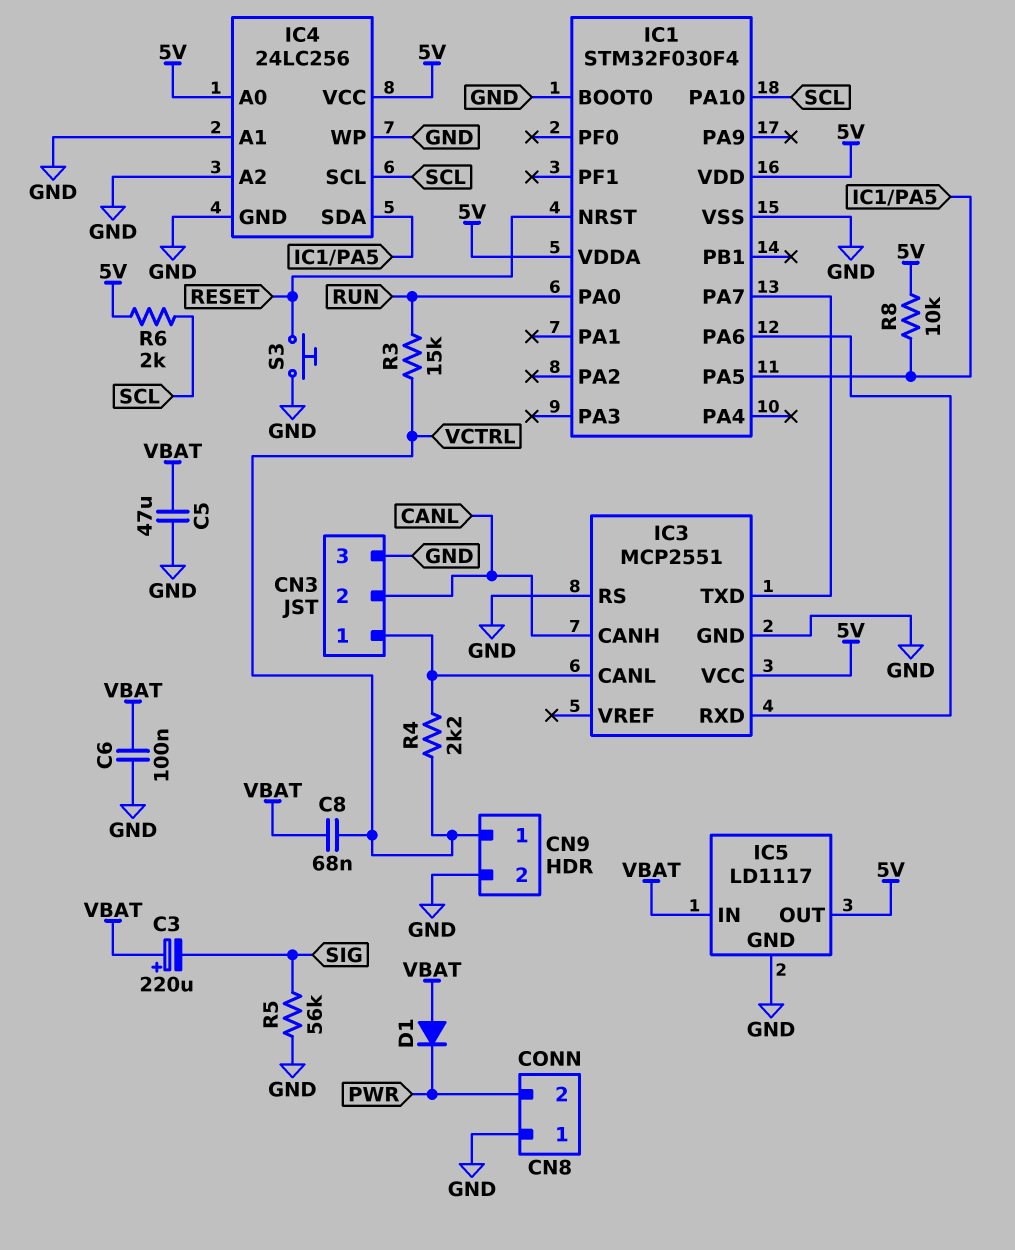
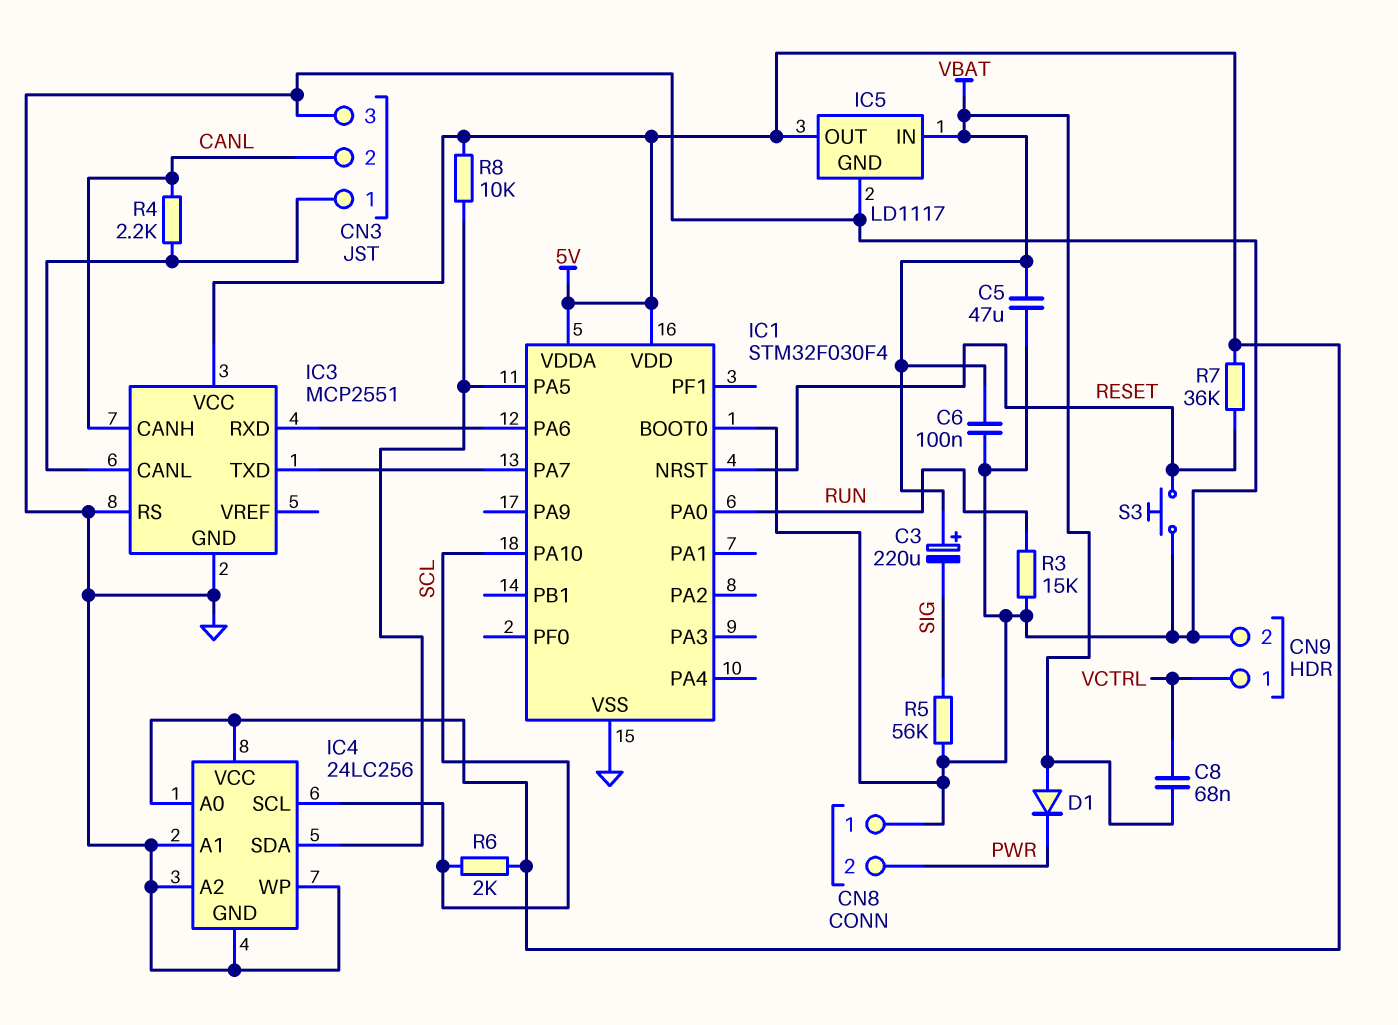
R3: 15k (RUN, VCTRL) -> 15k (GND, RUN)
R4: 2.2k (CN3/1, VCTRL) -> 2.2k (CANL, CN3/1)
R7: none -> 36k (5V, RESET)

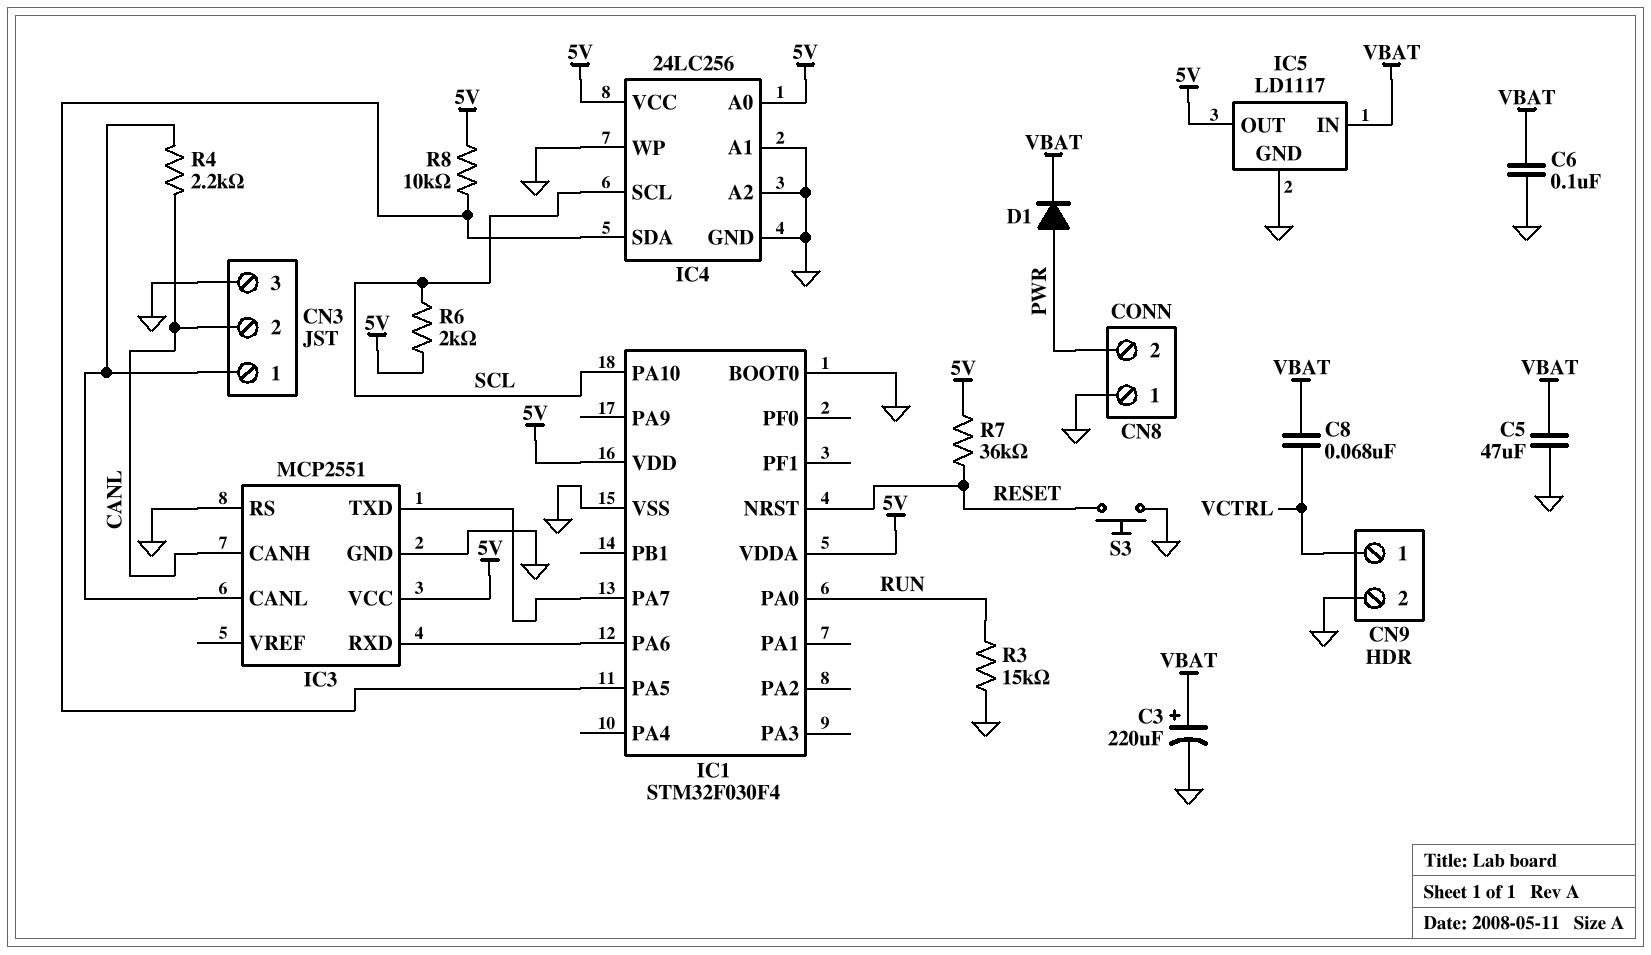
C3: 220uF (plus VBAT, minus SIG) -> 220uF (plus VBAT, minus GND)
D1: diode (A VBAT, K PWR) -> diode (A PWR, K VBAT)
R5: 56k (GND, SIG) -> none

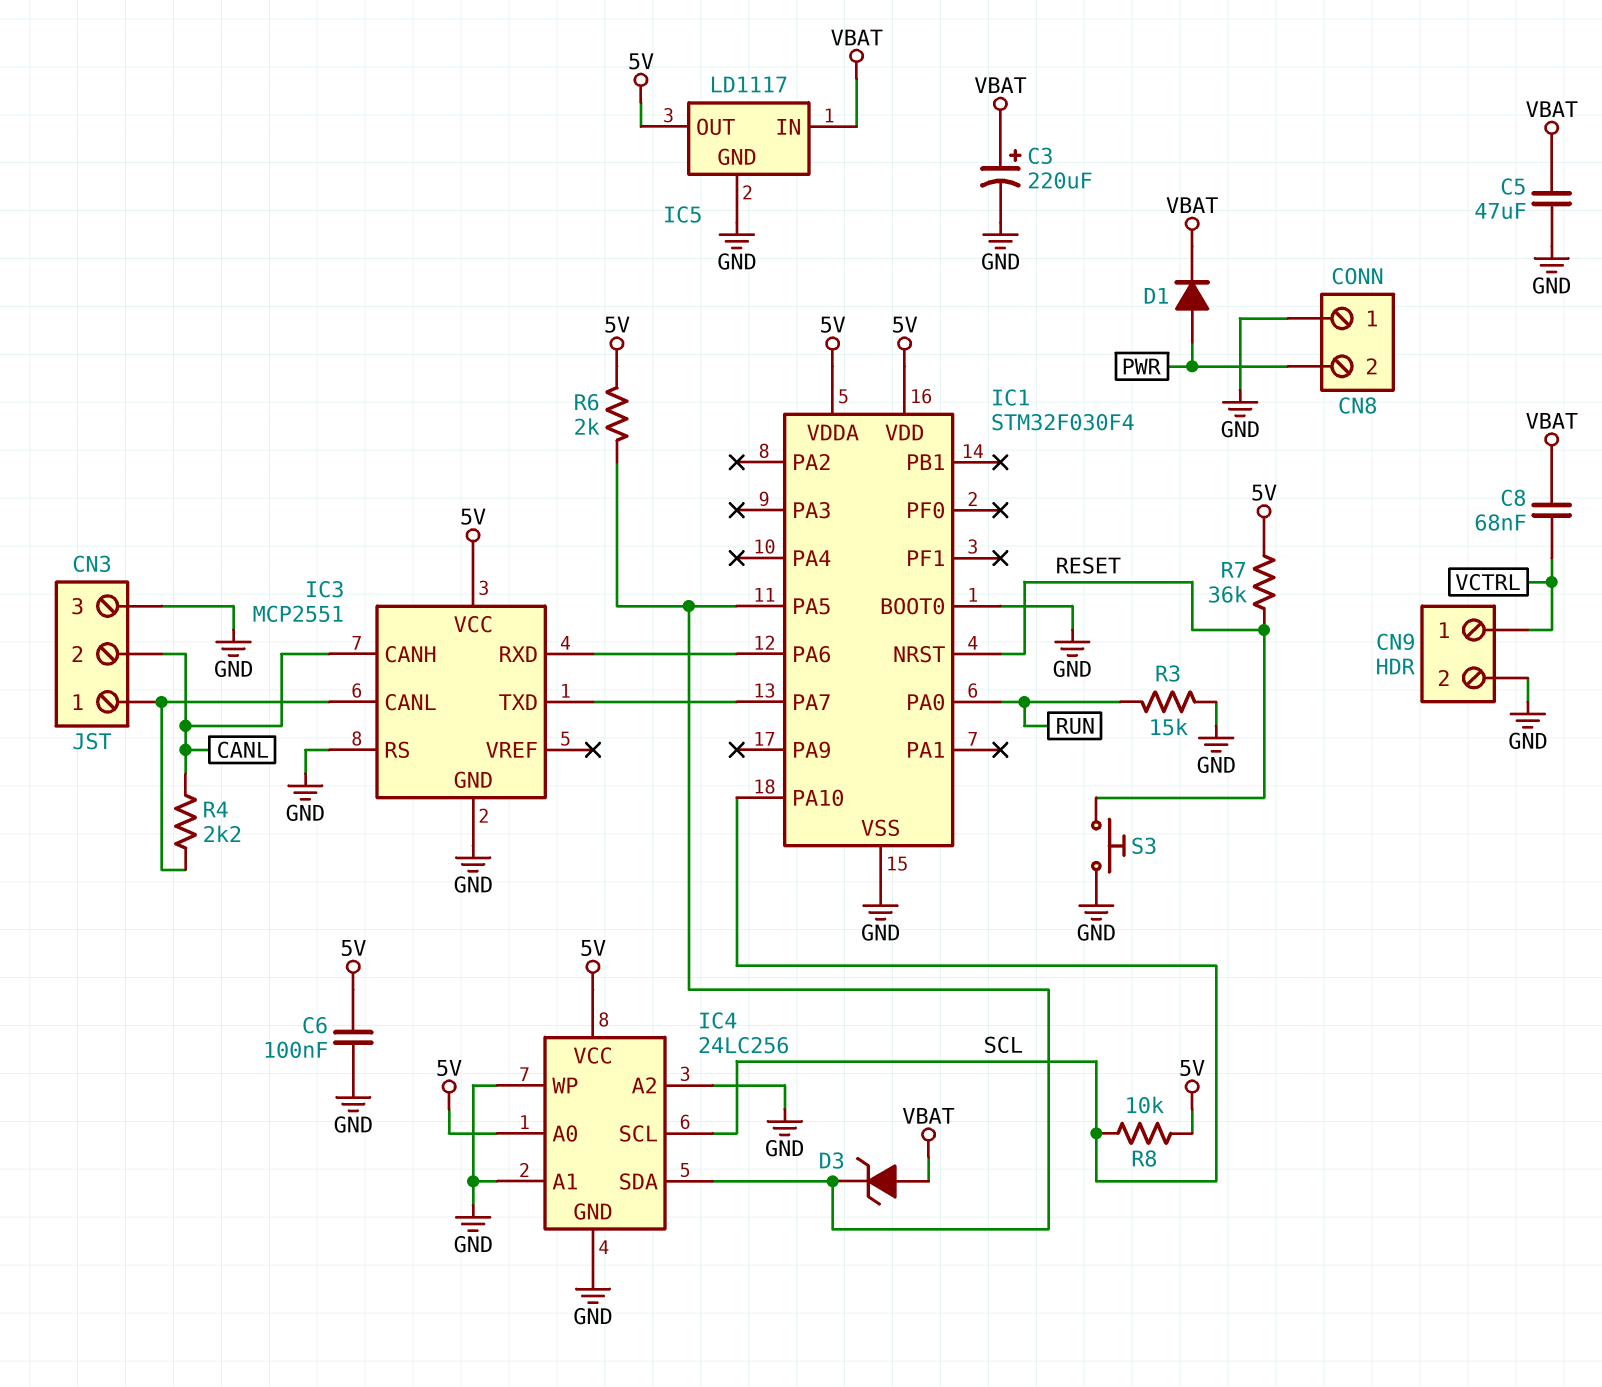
C6: 100nF (GND, VBAT) -> 100nF (5V, GND)
D3: none -> zener (A VBAT, K IC1/PA5)
R6: 2k (5V, SCL) -> 2k (5V, IC1/PA5)
R8: 10k (5V, IC1/PA5) -> 10k (5V, SCL)

